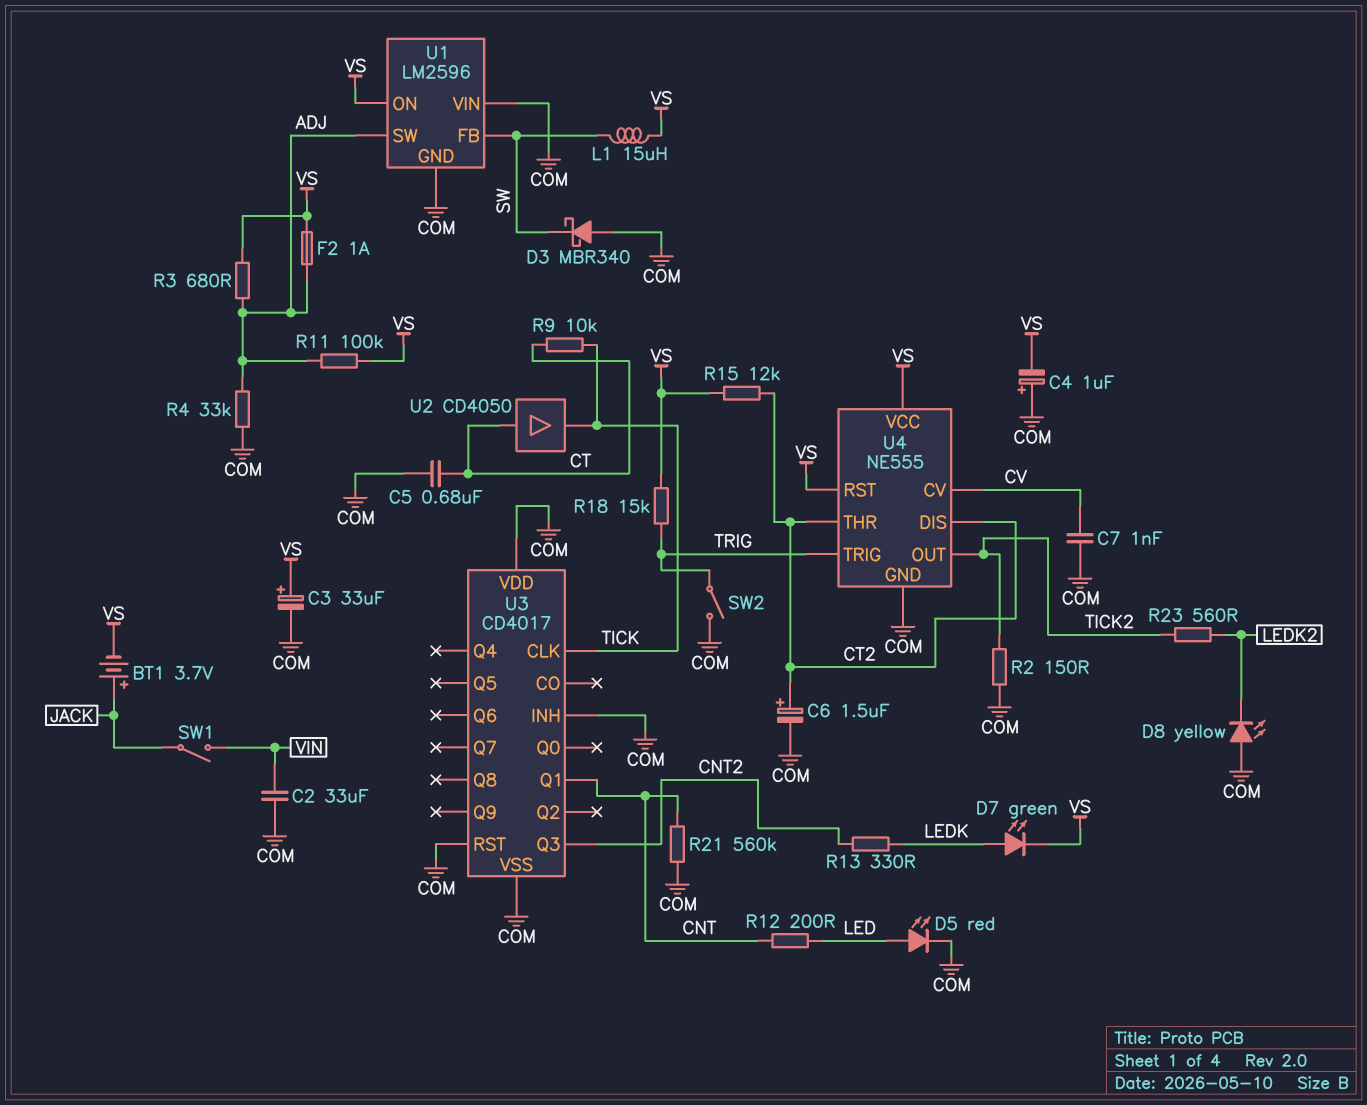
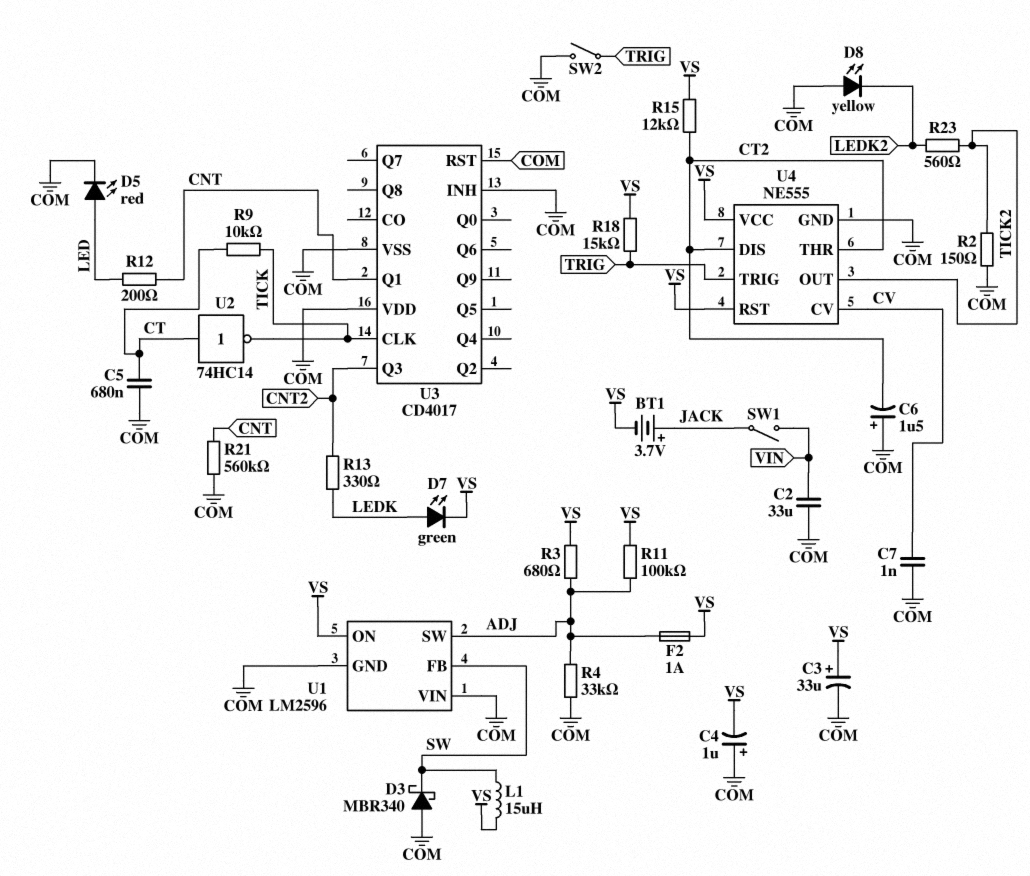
C6: 1.5uF (plus CT2, minus COM) -> 1.5uF (plus COM, minus CT2)
U2: buffer CD4050 (in CT, out TICK) -> NOT 74HC14 (in CT, out TICK)

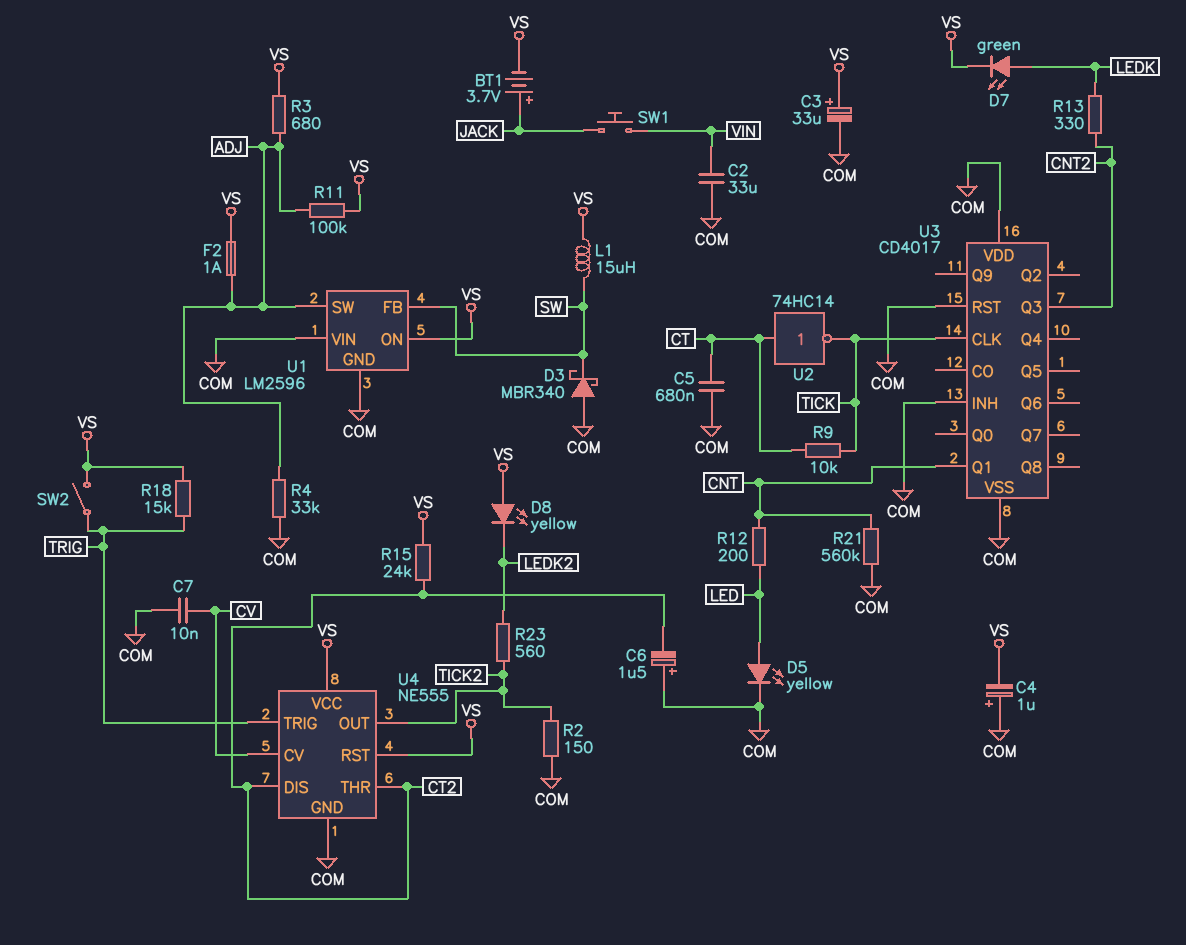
C7: 1nF (COM, CV) -> 10nF (COM, CV)
D5: LED red (A LED, K COM) -> LED yellow (A LED, K COM)
D8: LED yellow (A COM, K LEDK2) -> LED yellow (A VS, K LEDK2)
R15: 12k (CT2, VS) -> 24k (CT2, VS)
SW1: switch (JACK, VIN) -> button (JACK, VIN)
SW2: switch (COM, TRIG) -> switch (TRIG, VS)

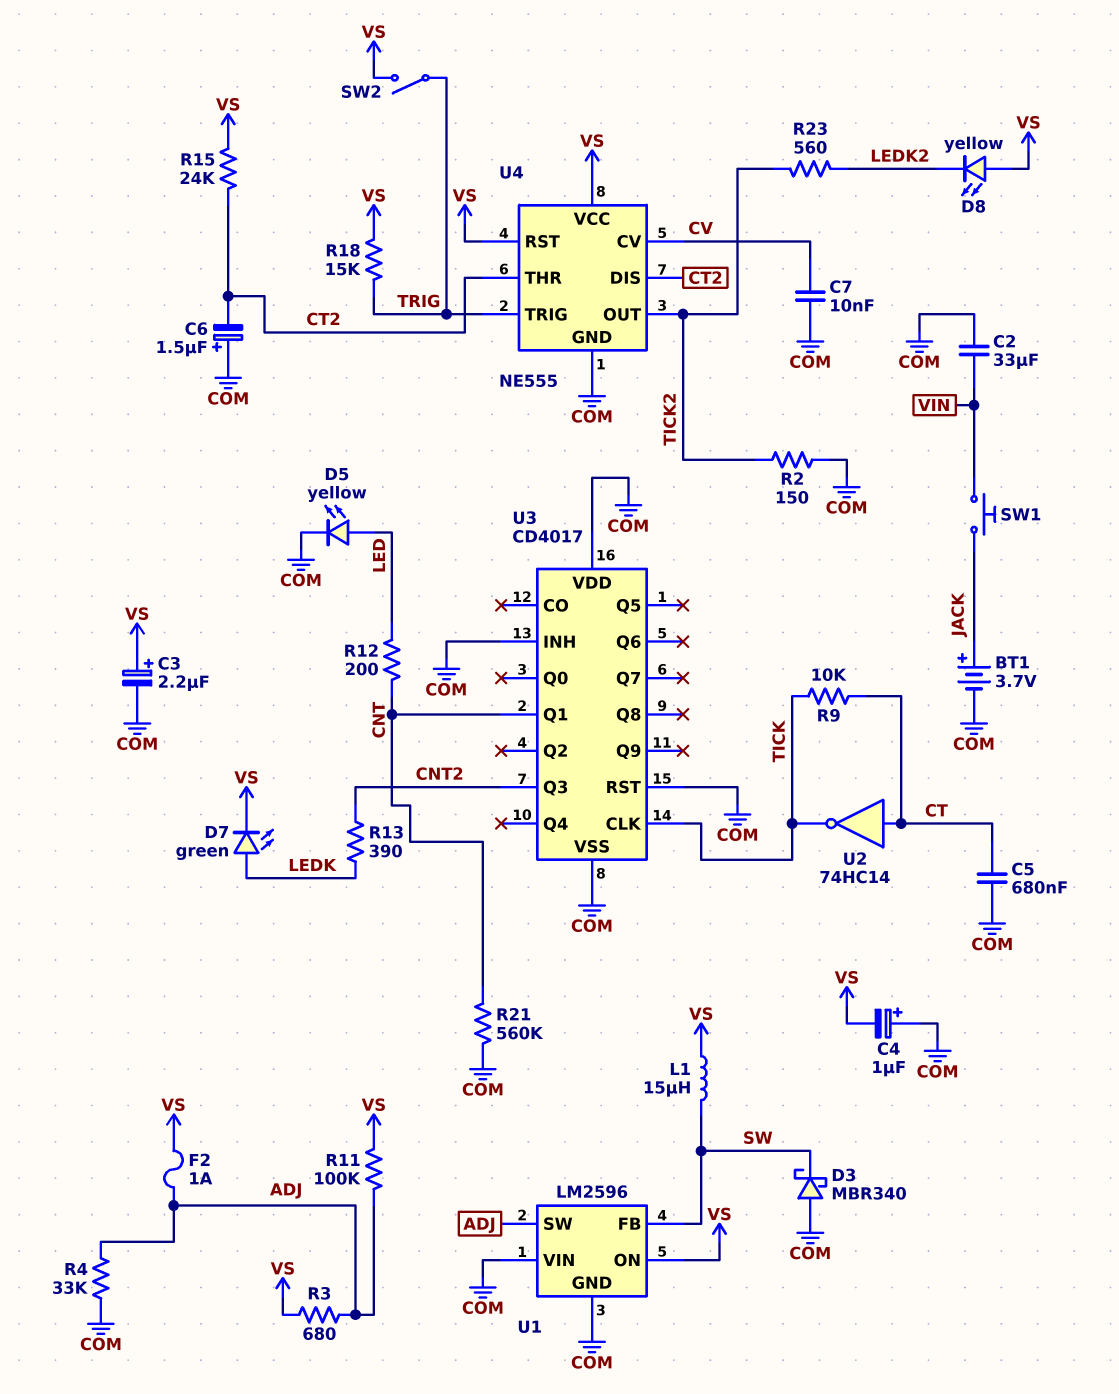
BT1: 3.7V (plus JACK, minus VS) -> 3.7V (plus JACK, minus COM)
C3: 33uF (plus VS, minus COM) -> 2.2uF (plus VS, minus COM)
R13: 330 (CNT2, LEDK) -> 390 (CNT2, LEDK)

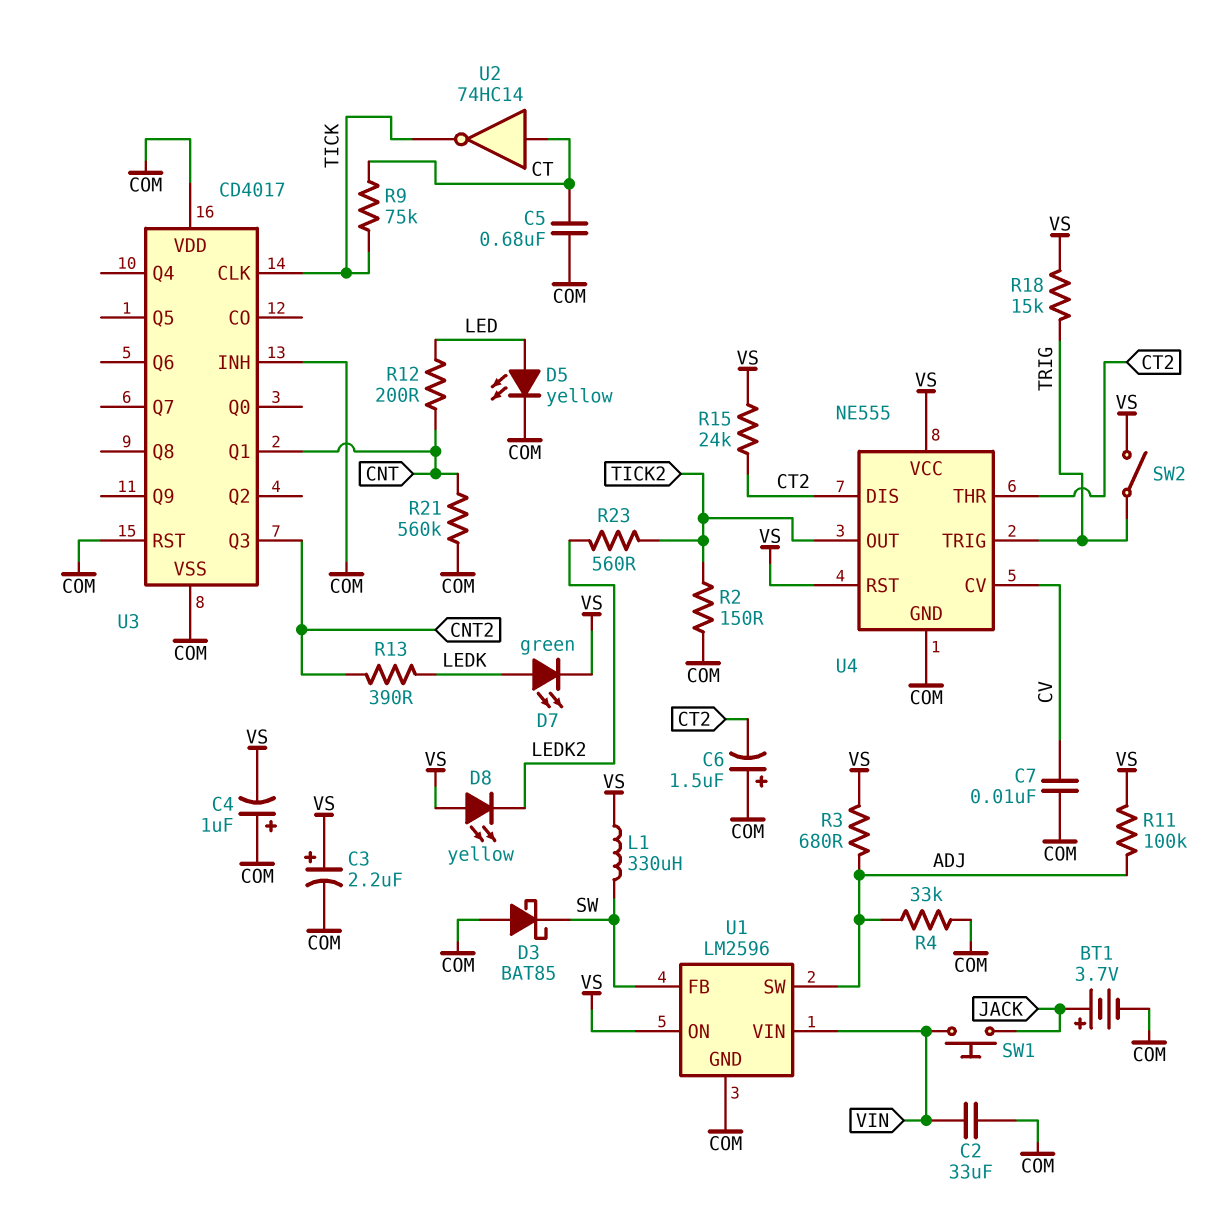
D3: schottky MBR340 (A COM, K SW) -> schottky BAT85 (A COM, K SW)
F2: 1A (ADJ, VS) -> none
L1: 15uH (SW, VS) -> 330uH (SW, VS)
R9: 10k (CT, TICK) -> 75k (CT, TICK)
U1 pin VIN: COM -> VIN

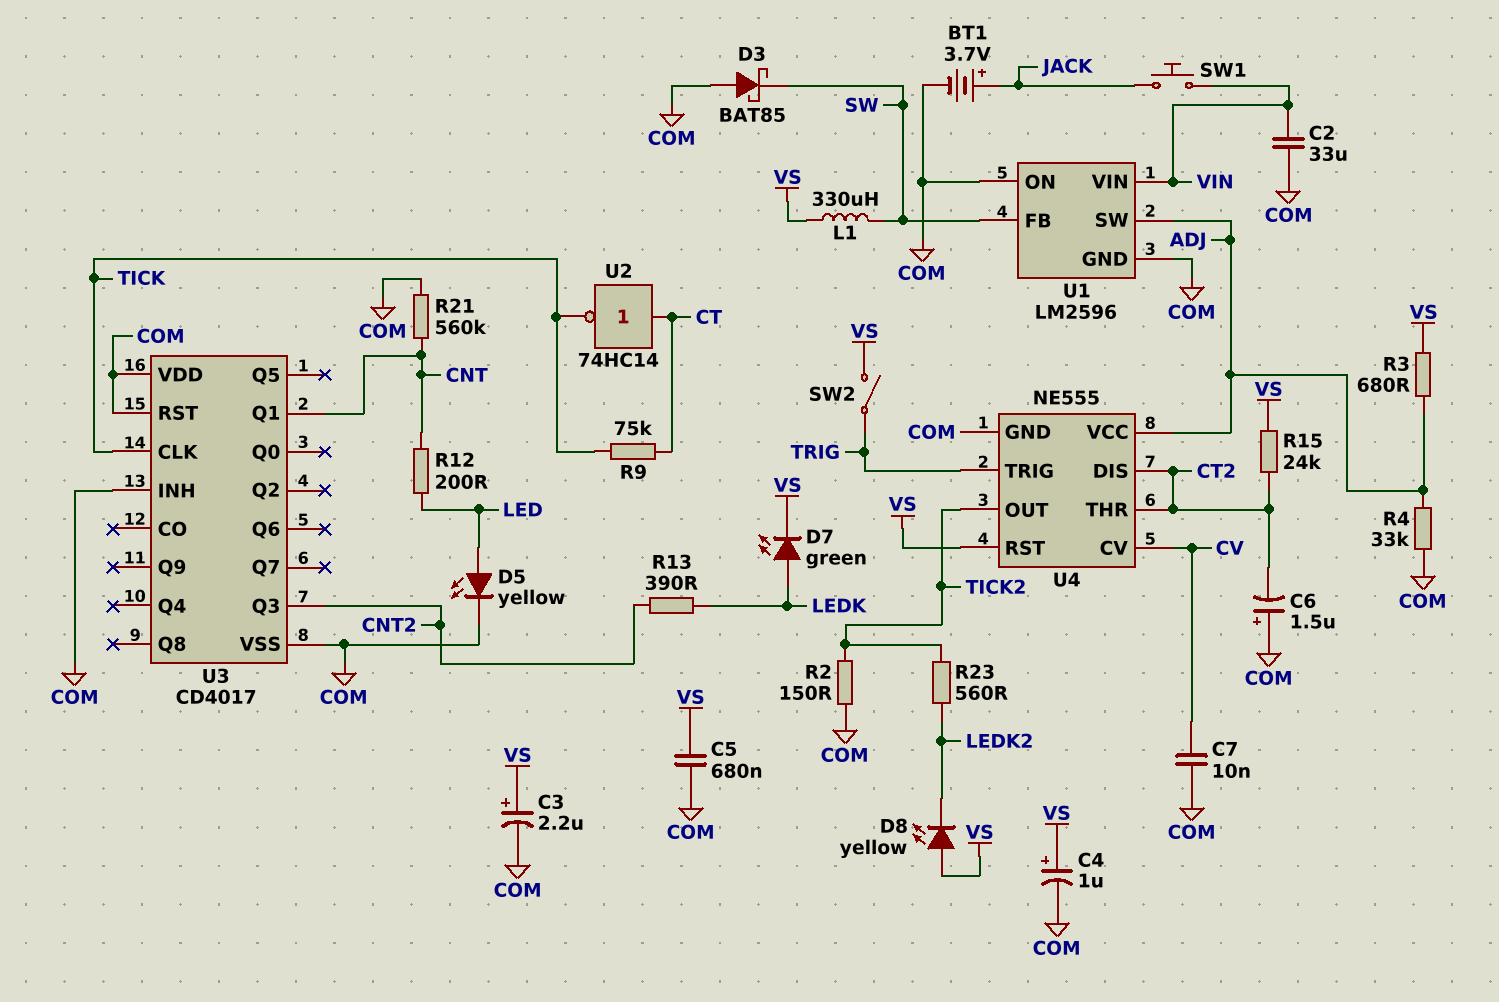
C4: 1uF (plus COM, minus VS) -> 1uF (plus VS, minus COM)
C5: 680nF (COM, CT) -> 680nF (COM, VS)
R11: 100k (ADJ, VS) -> none
R18: 15k (TRIG, VS) -> none
U1 pin ON: VS -> COM
U4 pin VCC: VS -> ADJ

